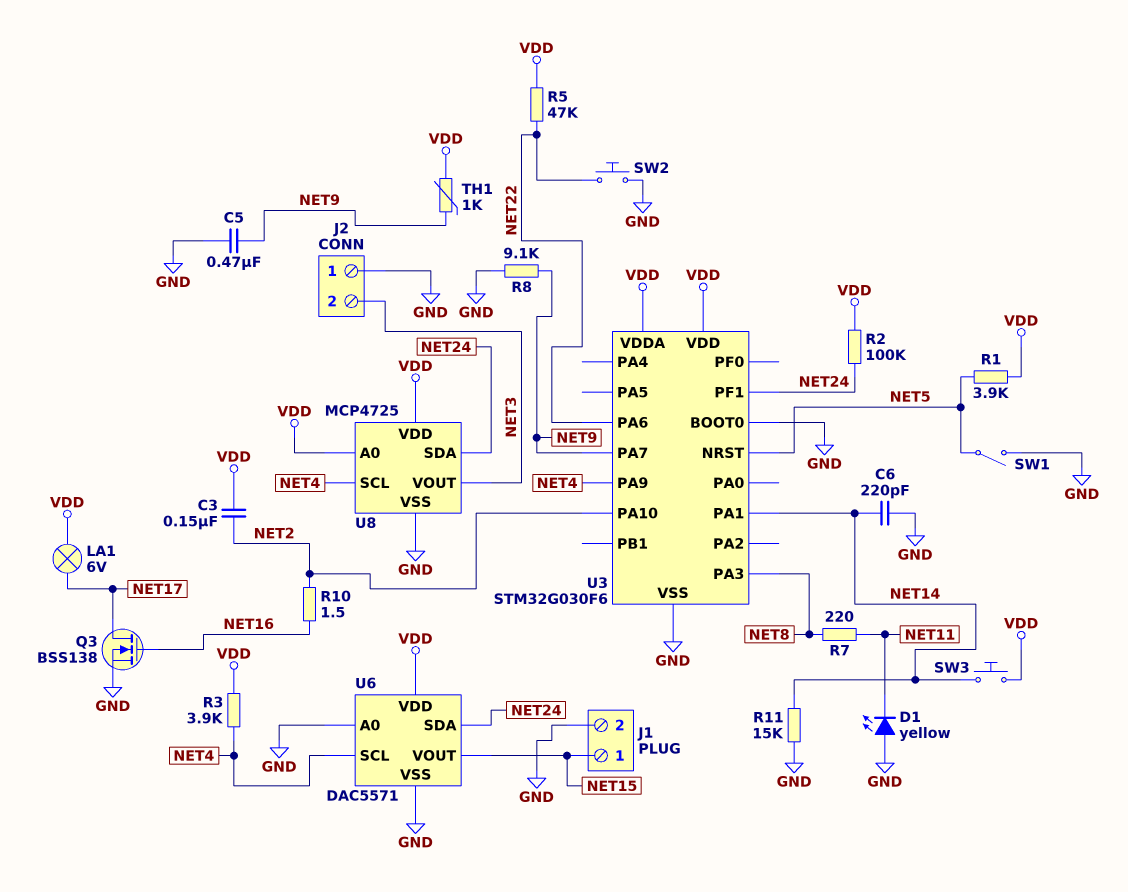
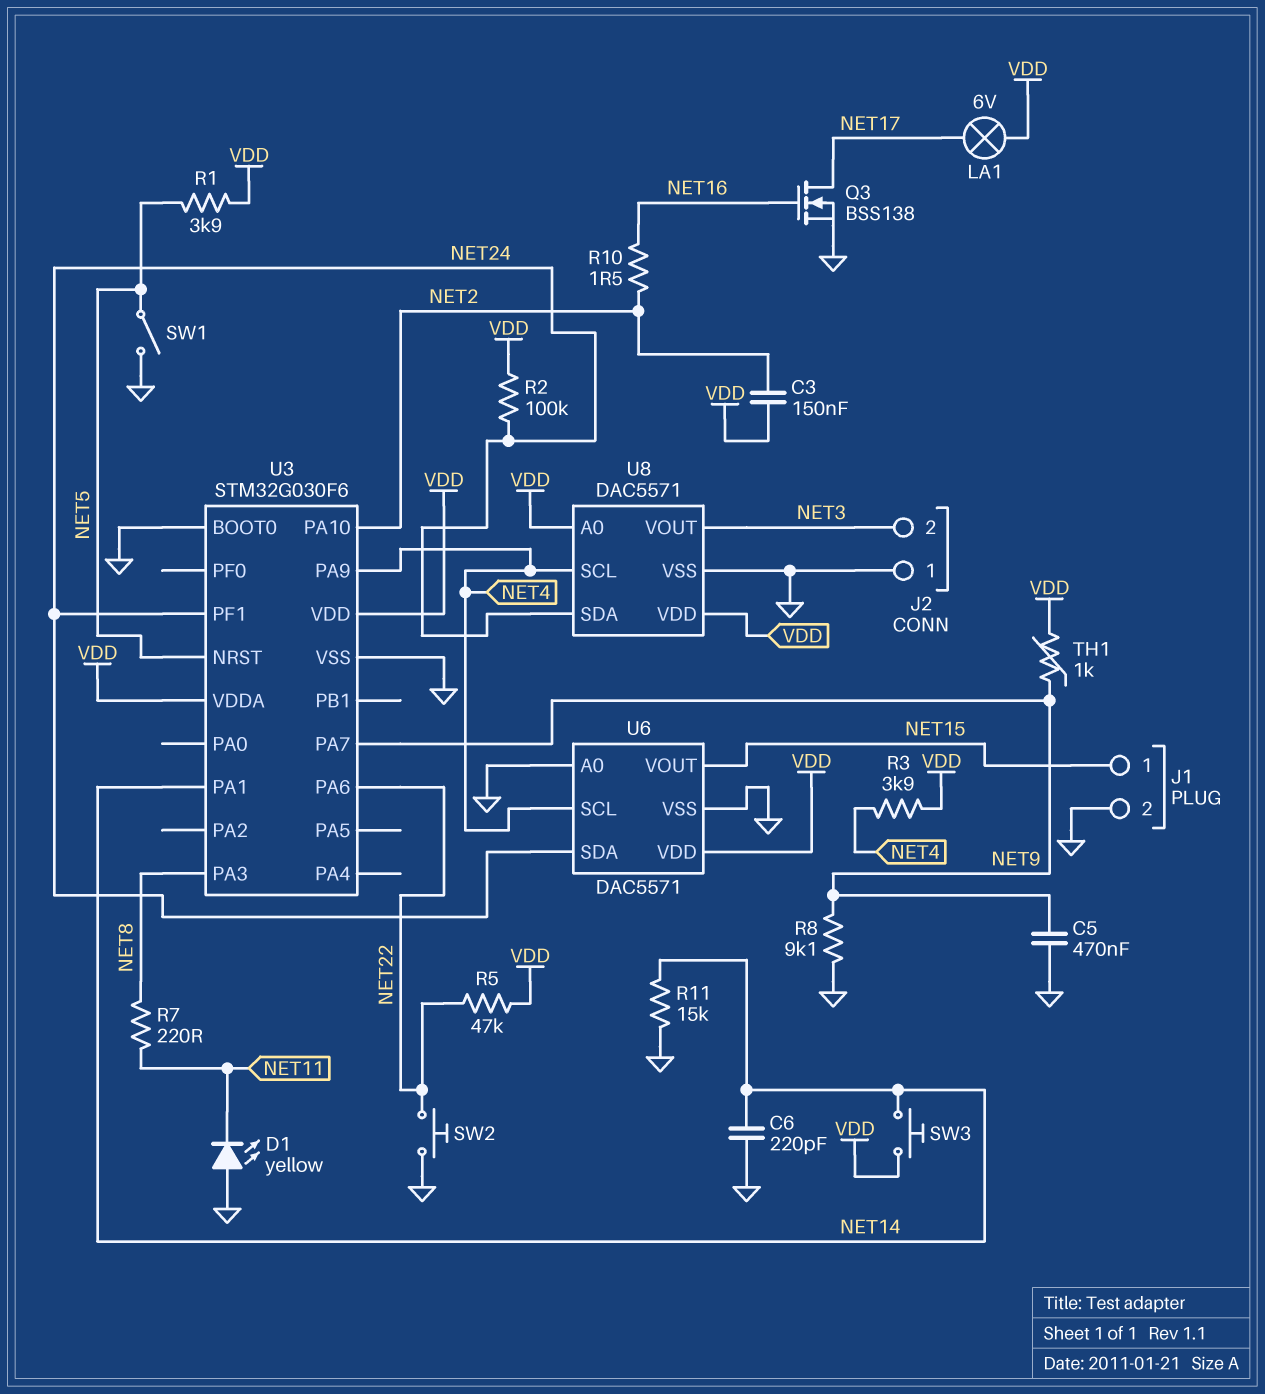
U8: MCP4725 -> DAC5571

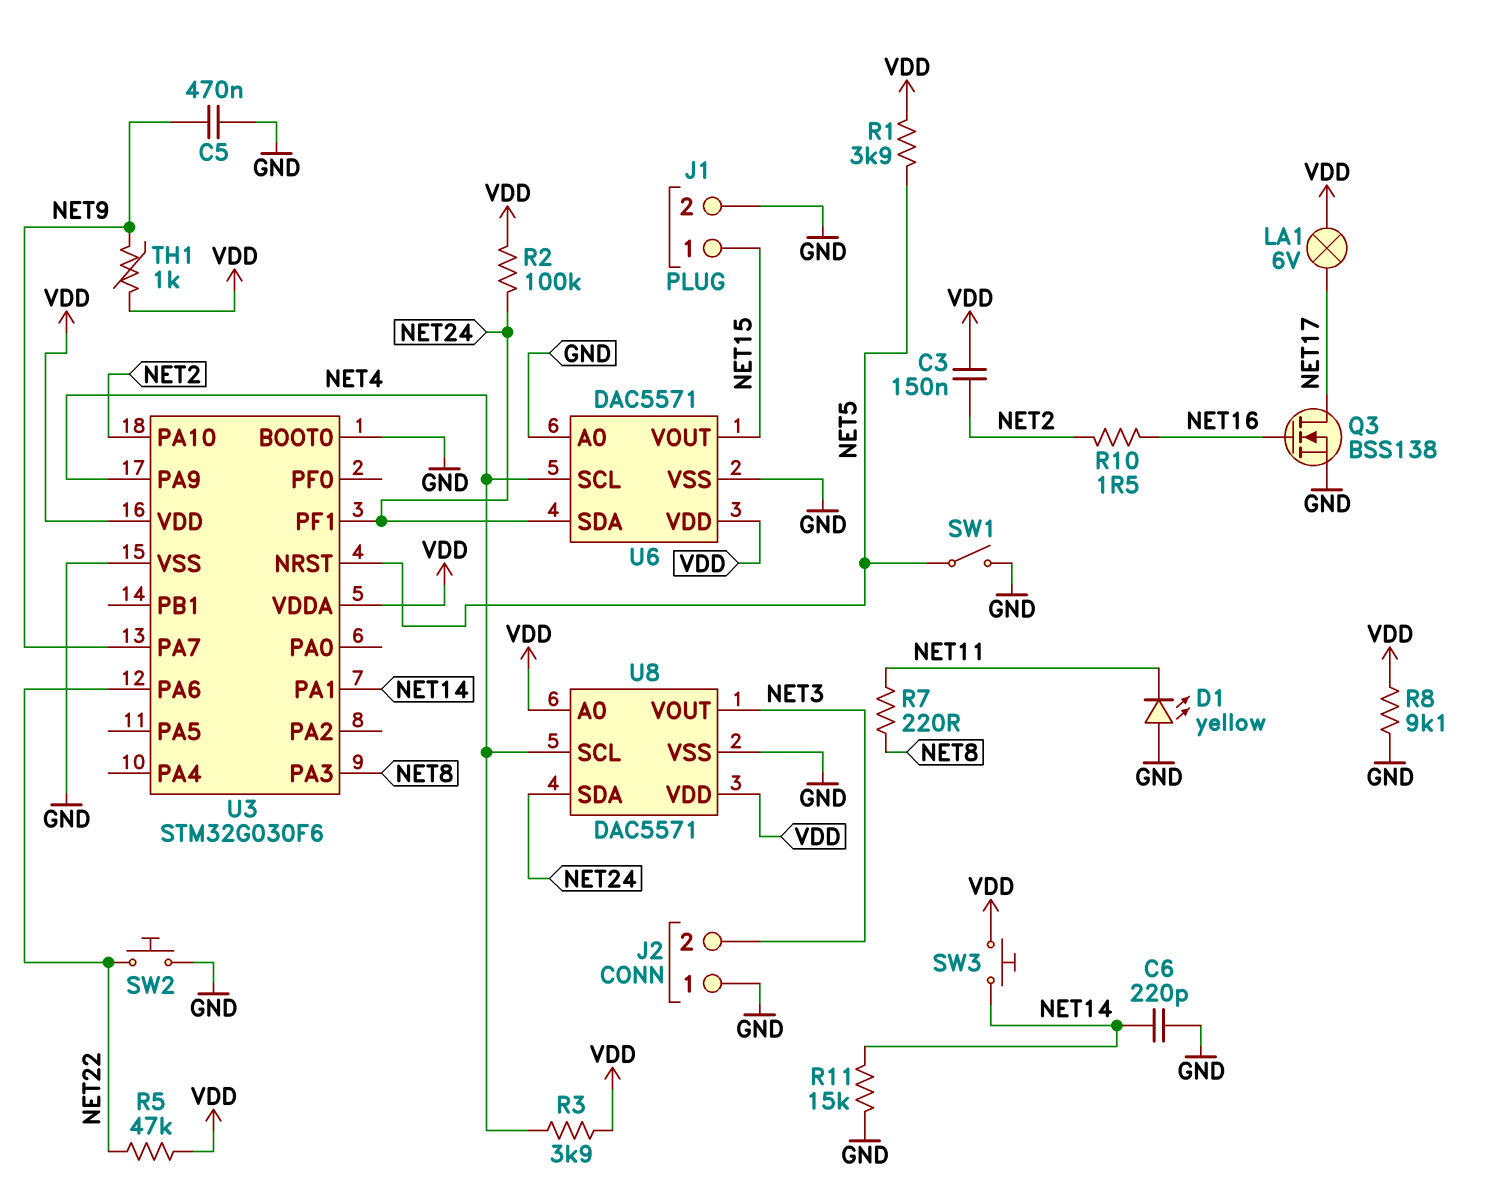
R8: 9.1k (GND, NET9) -> 9.1k (GND, VDD)

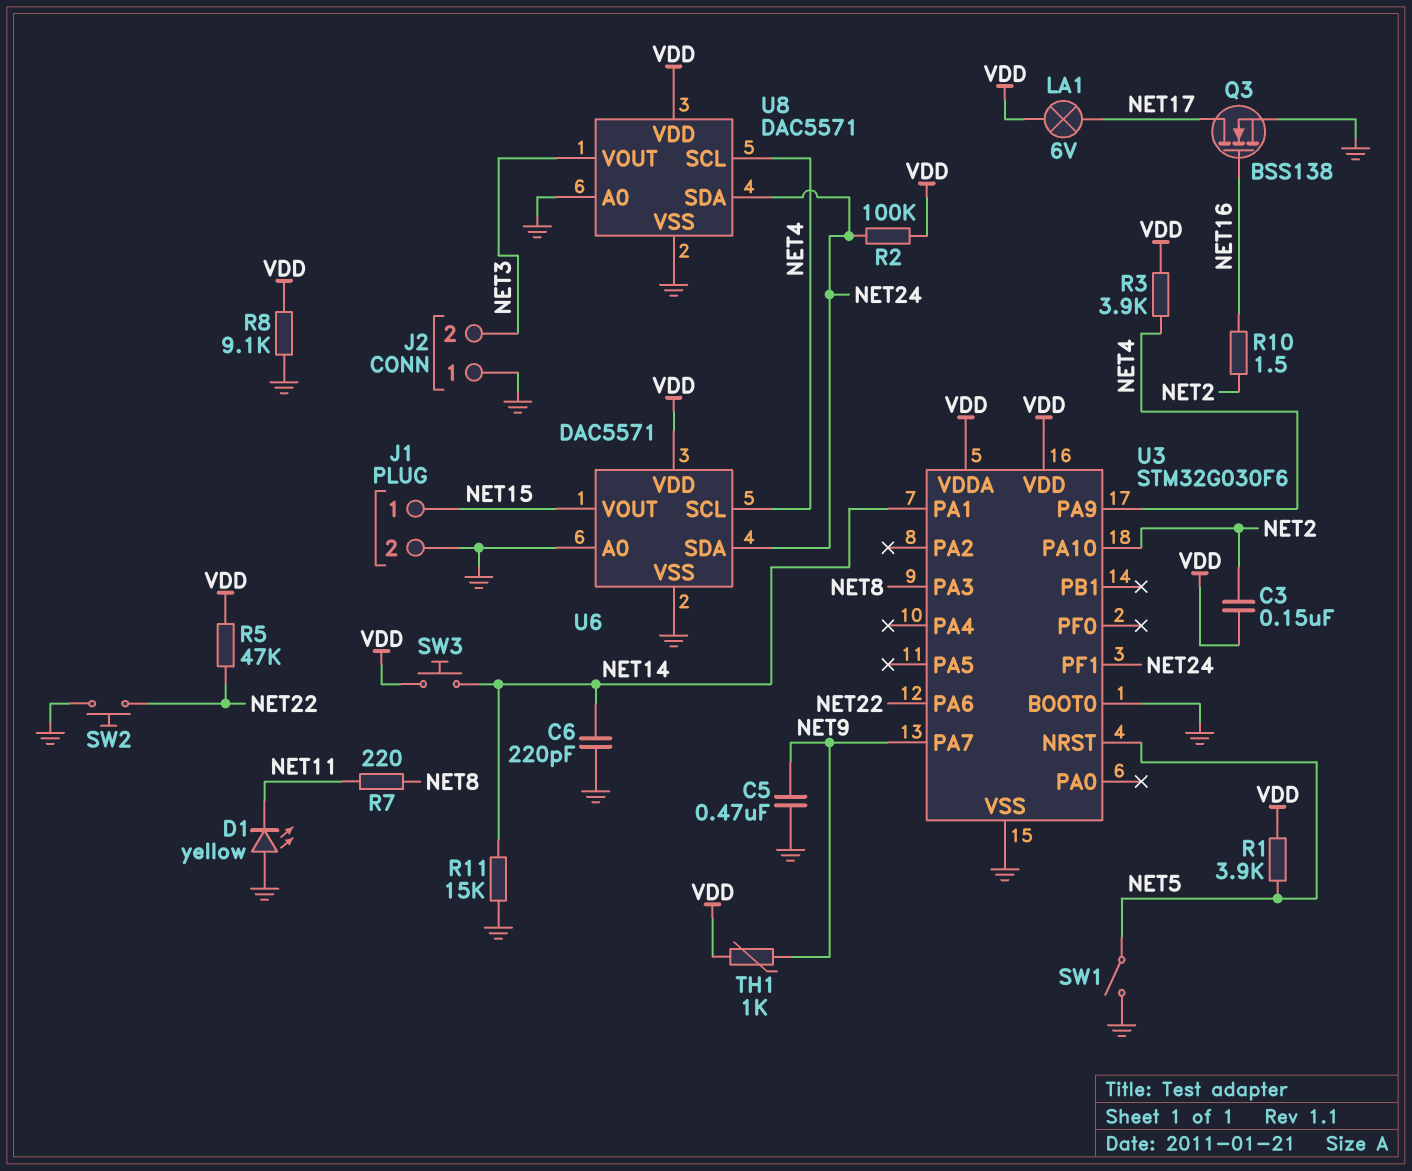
U8 pin A0: VDD -> GND

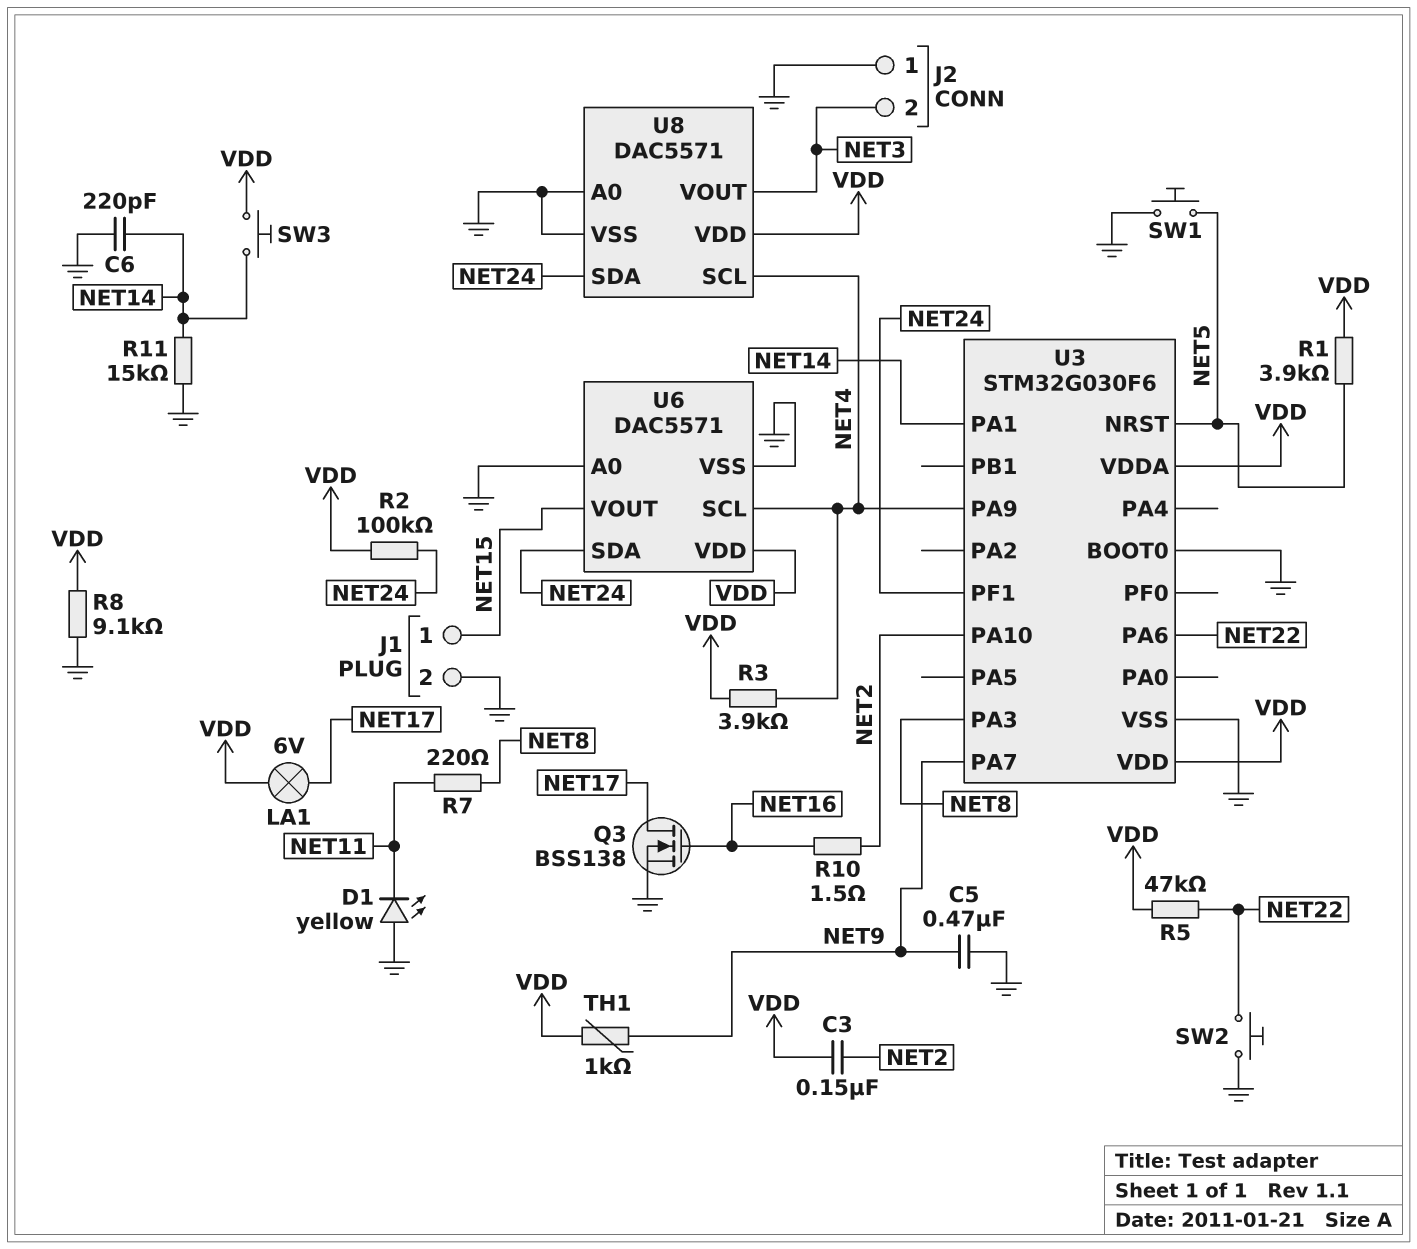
SW1: switch (GND, NET5) -> button (GND, NET5)

